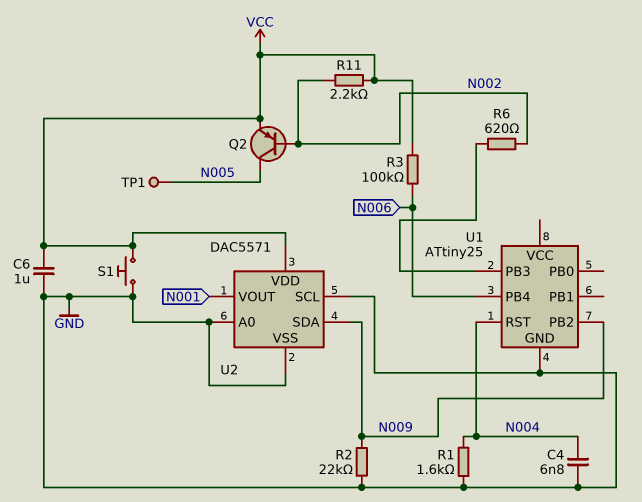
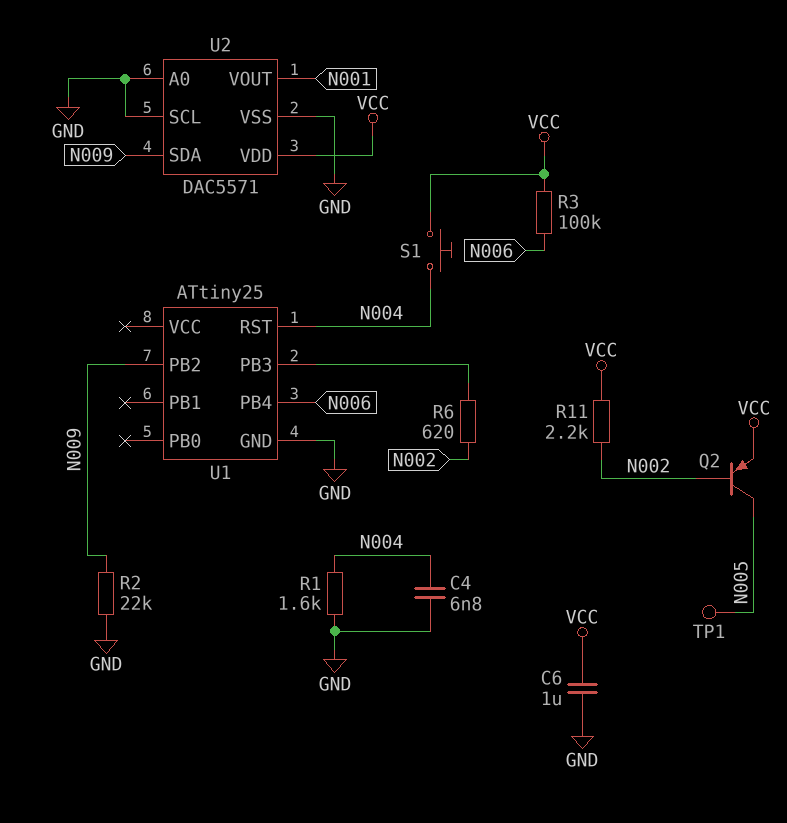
S1: button (GND, VCC) -> button (N004, VCC)

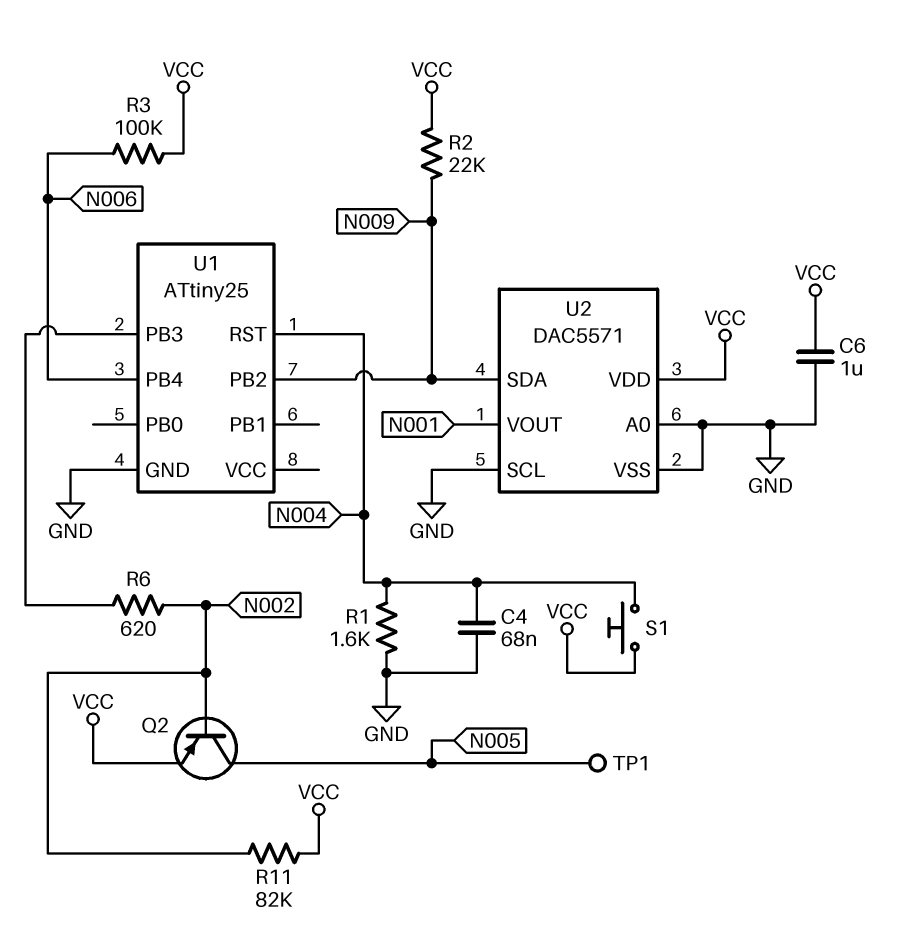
C4: 6.8nF (GND, N004) -> 68nF (GND, N004)
R2: 22k (GND, N009) -> 22k (N009, VCC)
R11: 2.2k (N002, VCC) -> 82k (N002, VCC)

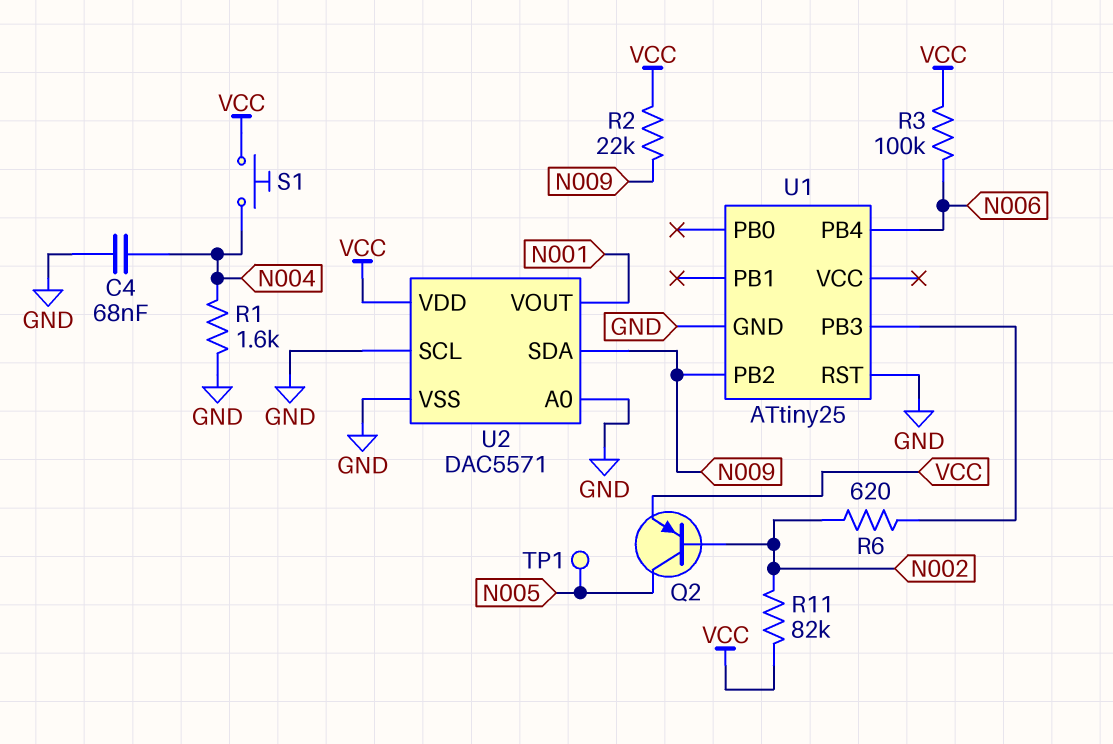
C6: 1uF (GND, VCC) -> none
U1 pin RST: N004 -> GND

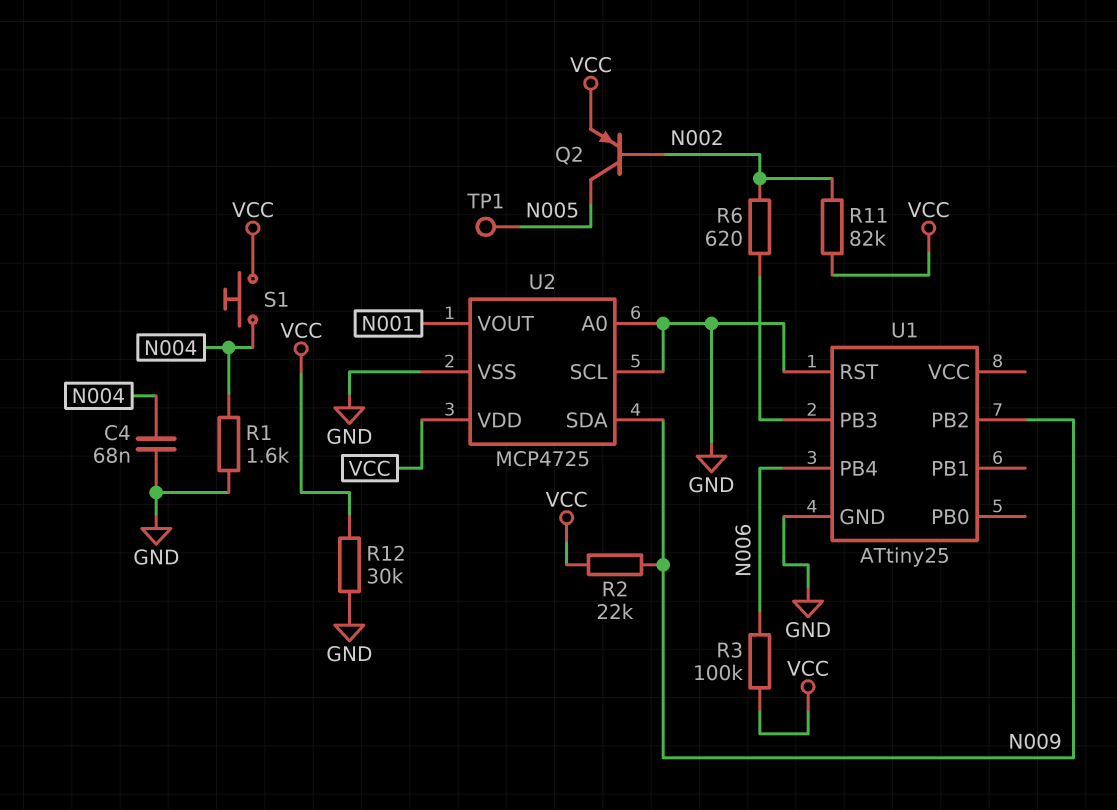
R12: none -> 30k (GND, VCC)
U2: DAC5571 -> MCP4725

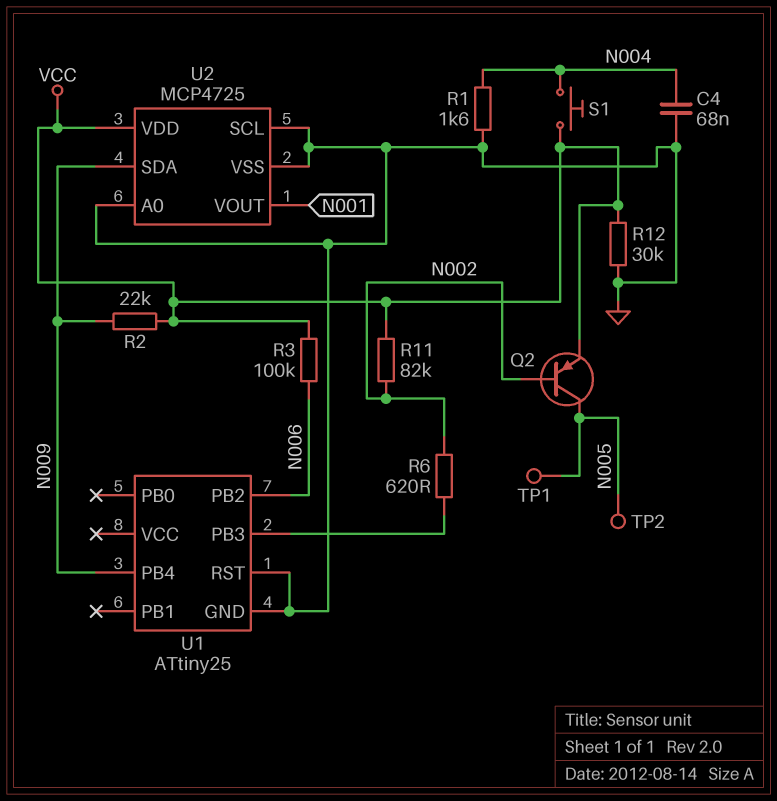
TP2: none -> test point (N005)
U1 pin PB2: N009 -> N006
U1 pin PB4: N006 -> N009

